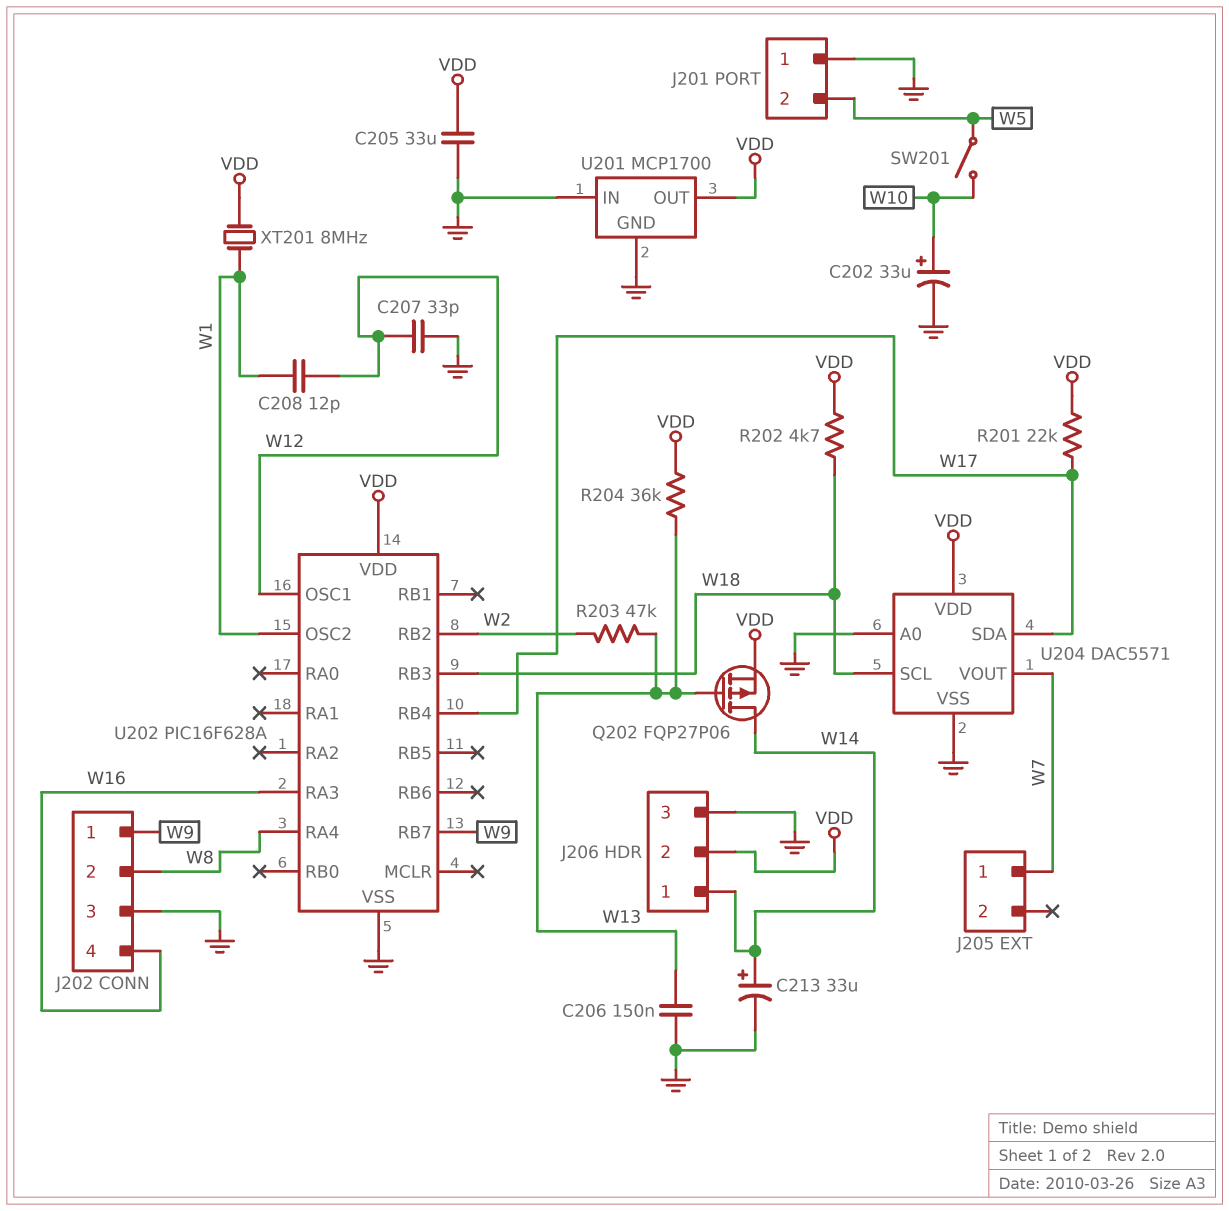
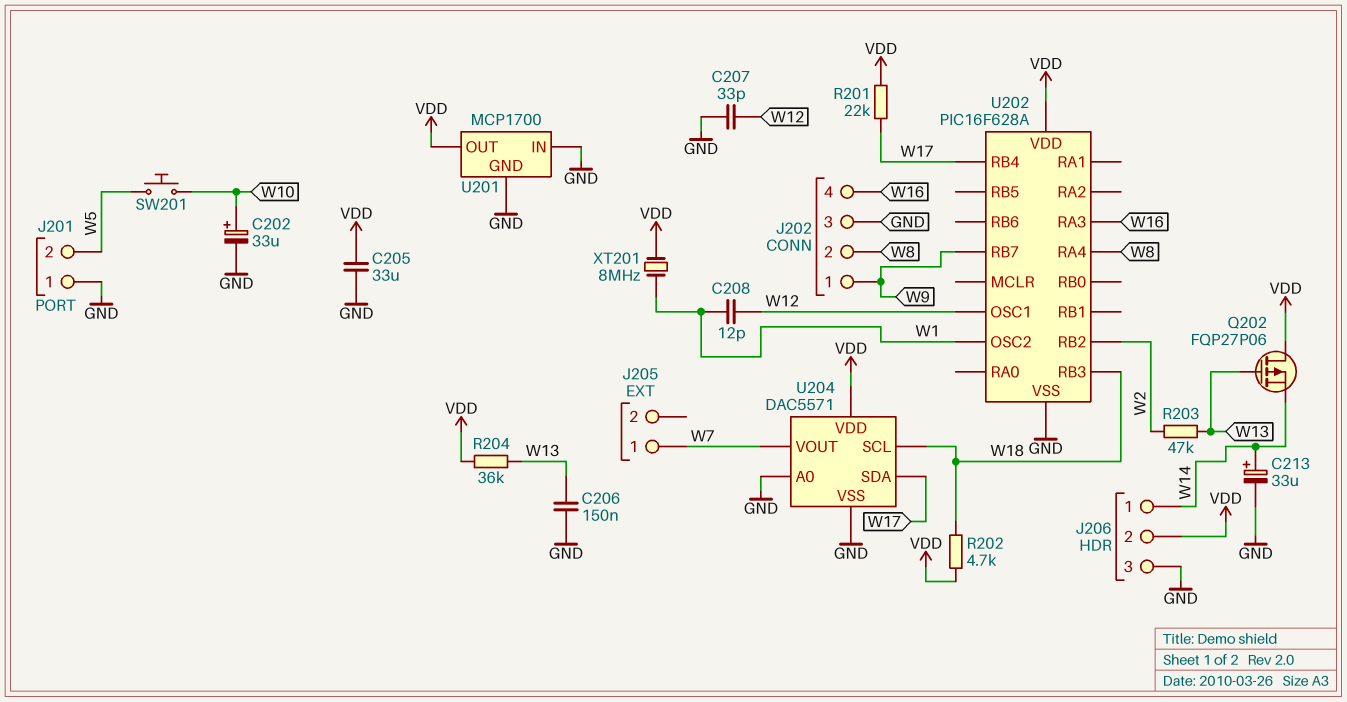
Q202: PMOS FQP27P06 (G W13, D W14, S VDD) -> PMOS FQP27P06 (G W13, D VDD, S W14)
SW201: switch (W5, W10) -> button (W5, W10)

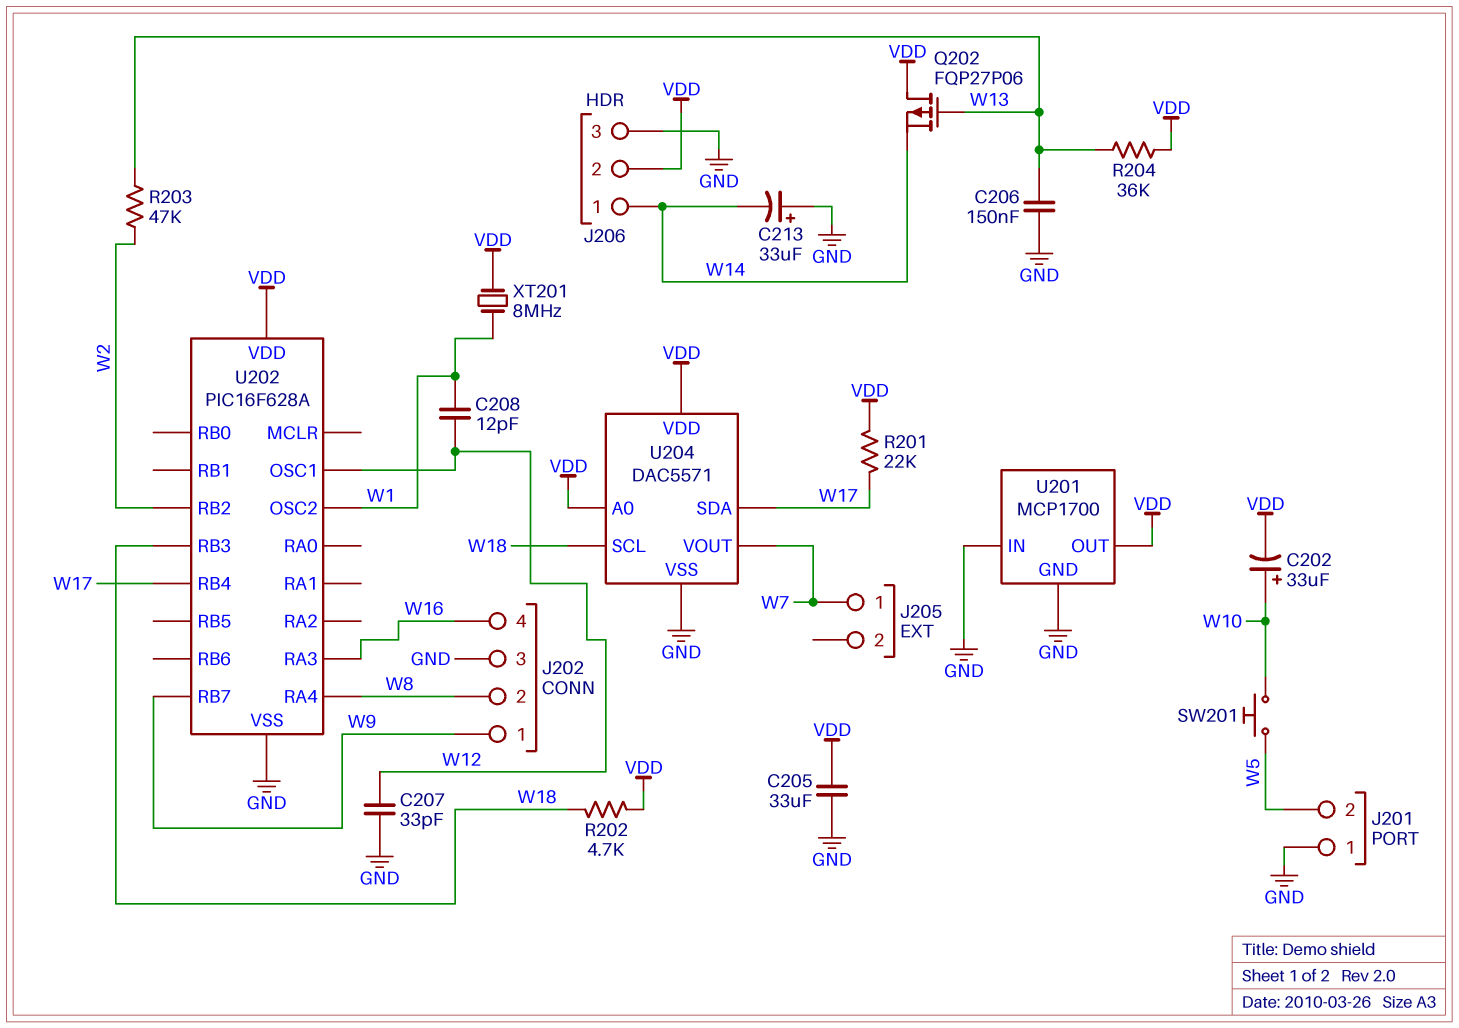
C202: 33uF (plus W10, minus GND) -> 33uF (plus W10, minus VDD)
C213: 33uF (plus W14, minus GND) -> 33uF (plus GND, minus W14)
U204 pin A0: GND -> VDD

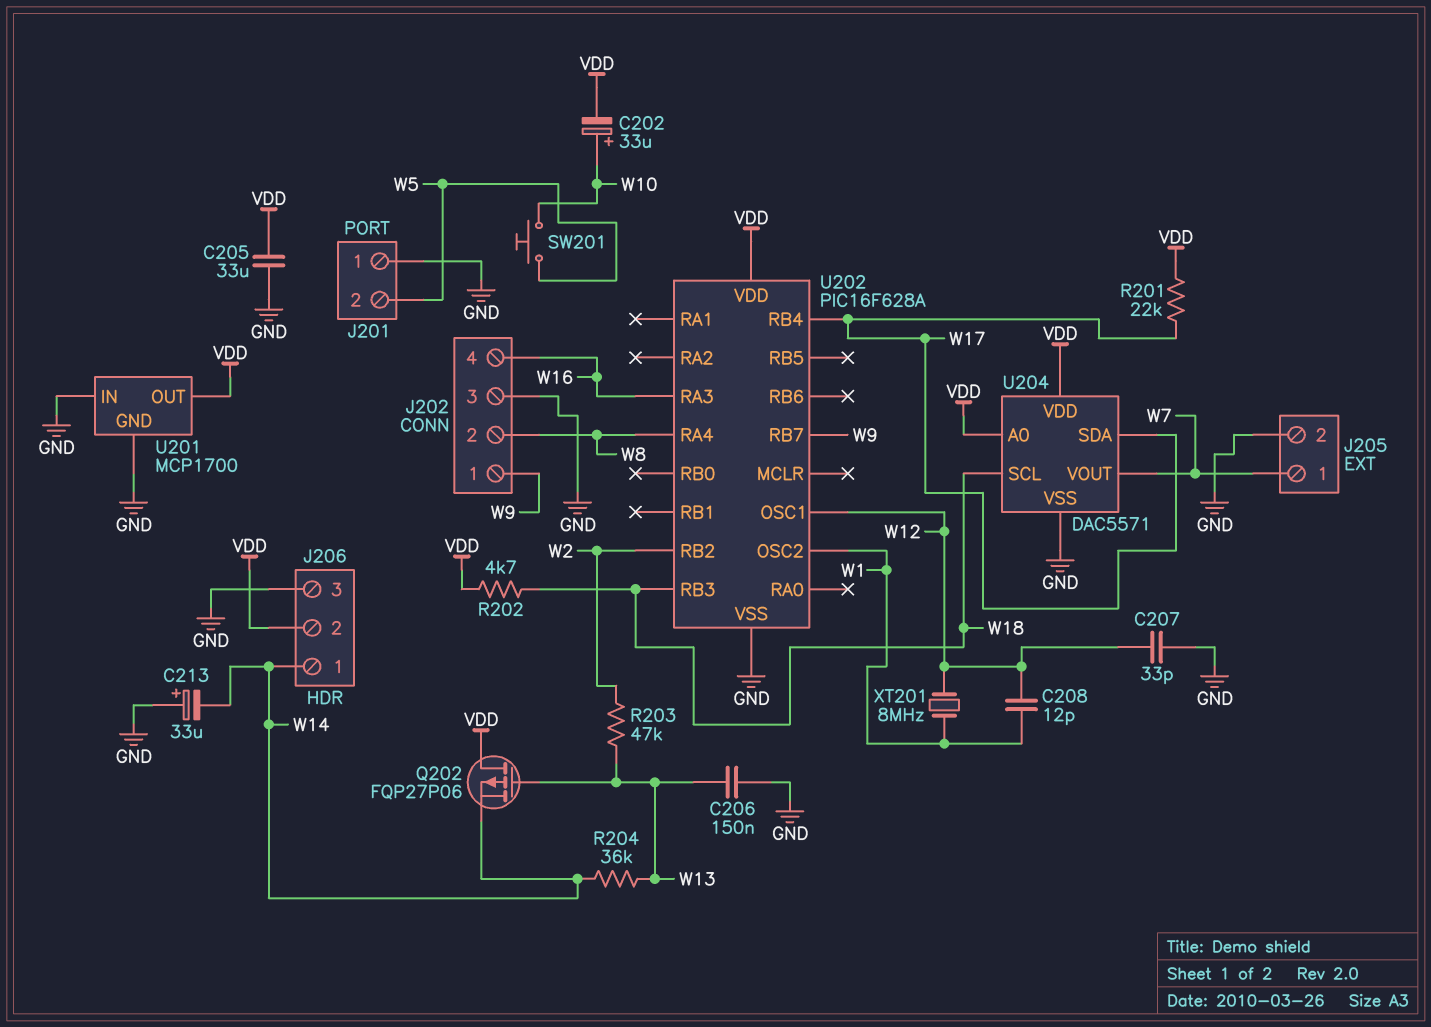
J205 pin 2: none -> GND
R204: 36k (VDD, W13) -> 36k (W13, W14)
XT201: 8MHz (VDD, W1) -> 8MHz (W1, W12)

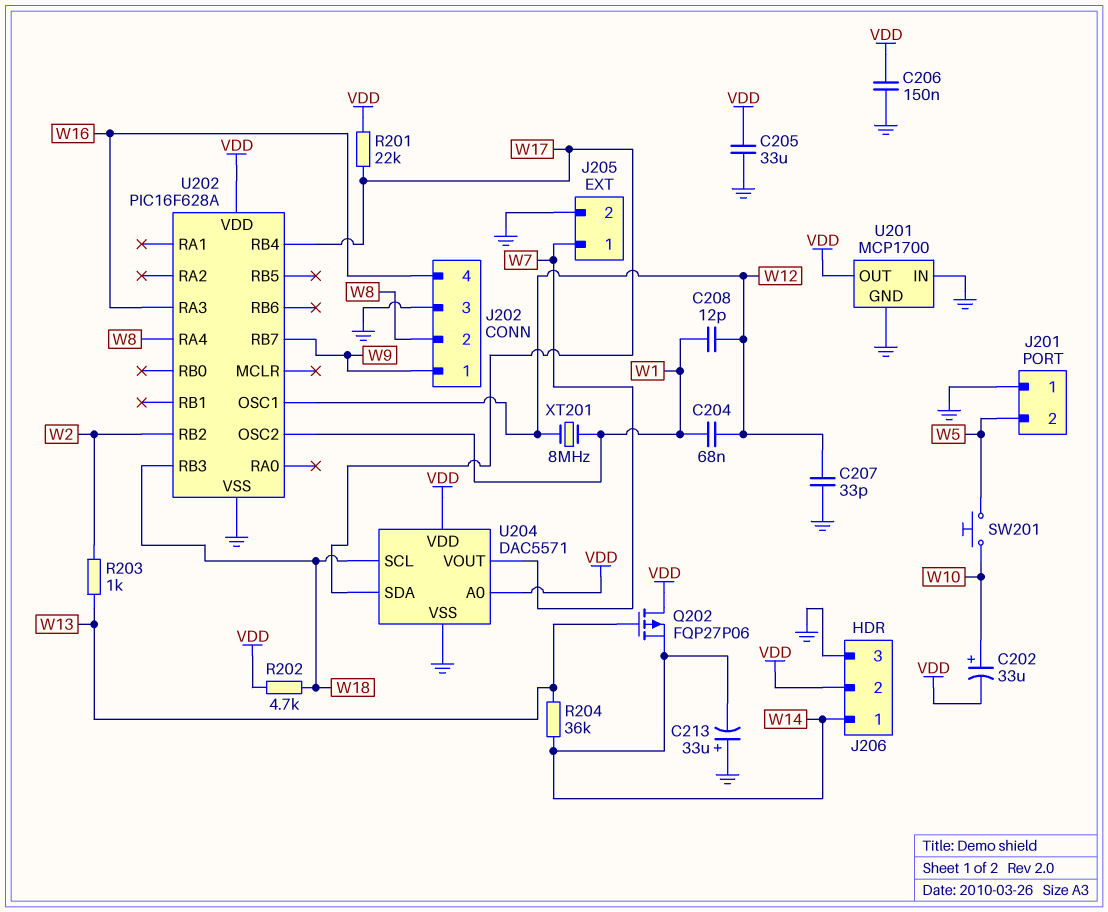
C204: none -> 68nF (W1, W12)
C206: 150nF (GND, W13) -> 150nF (GND, VDD)
R203: 47k (W2, W13) -> 1k (W2, W13)

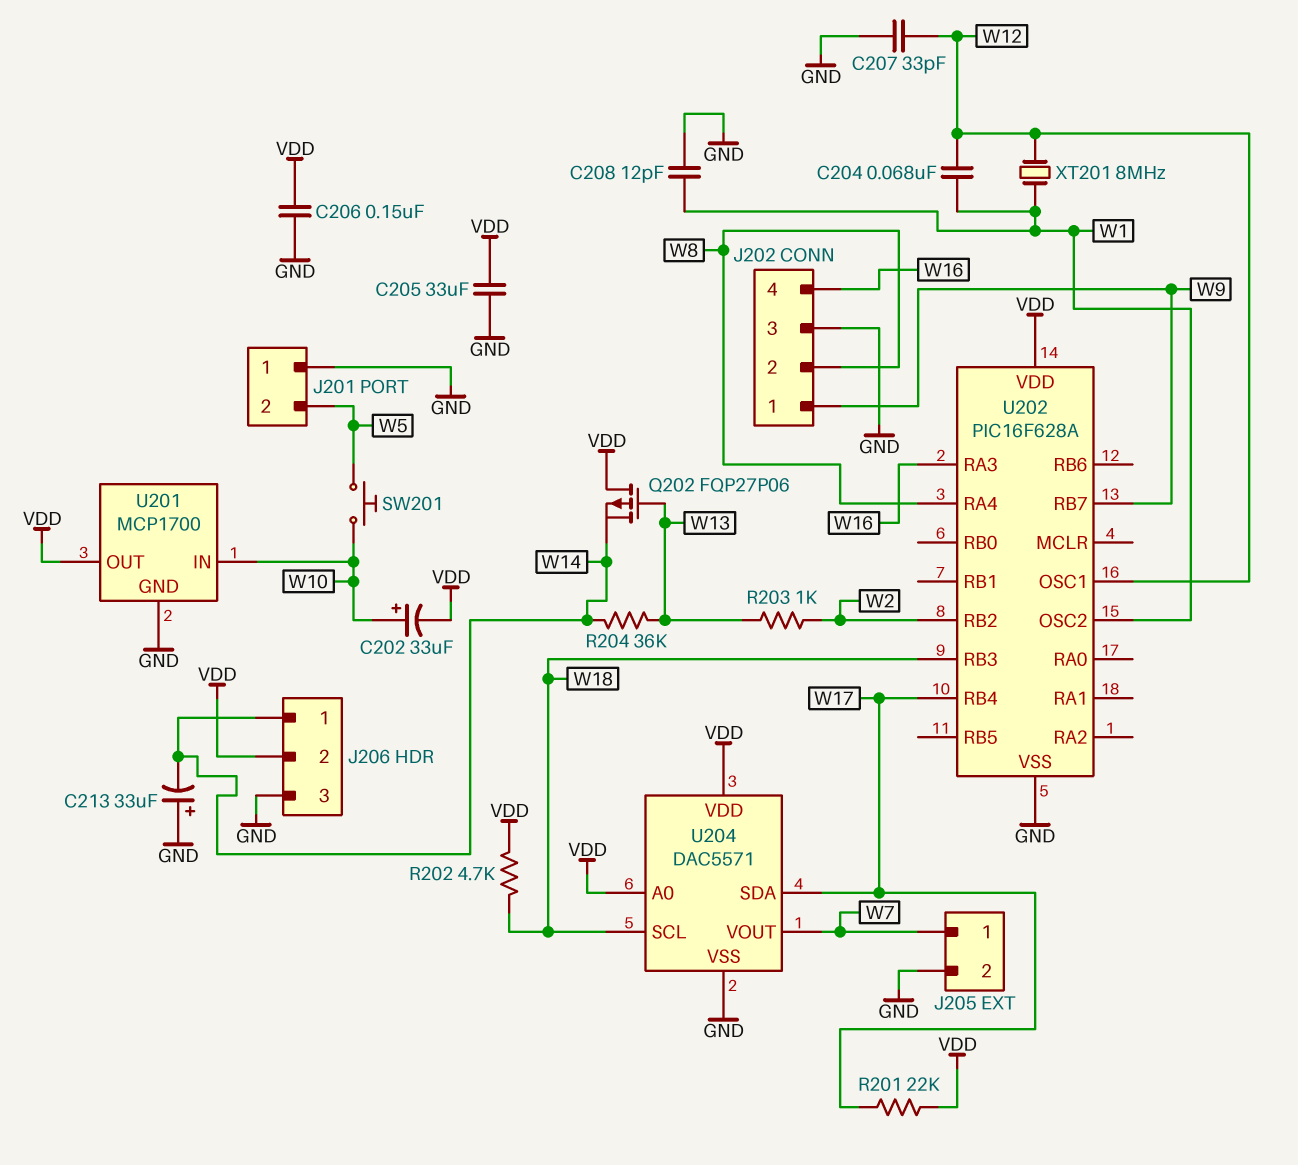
C208: 12pF (W1, W12) -> 12pF (GND, W1)
U201 pin IN: GND -> W10

